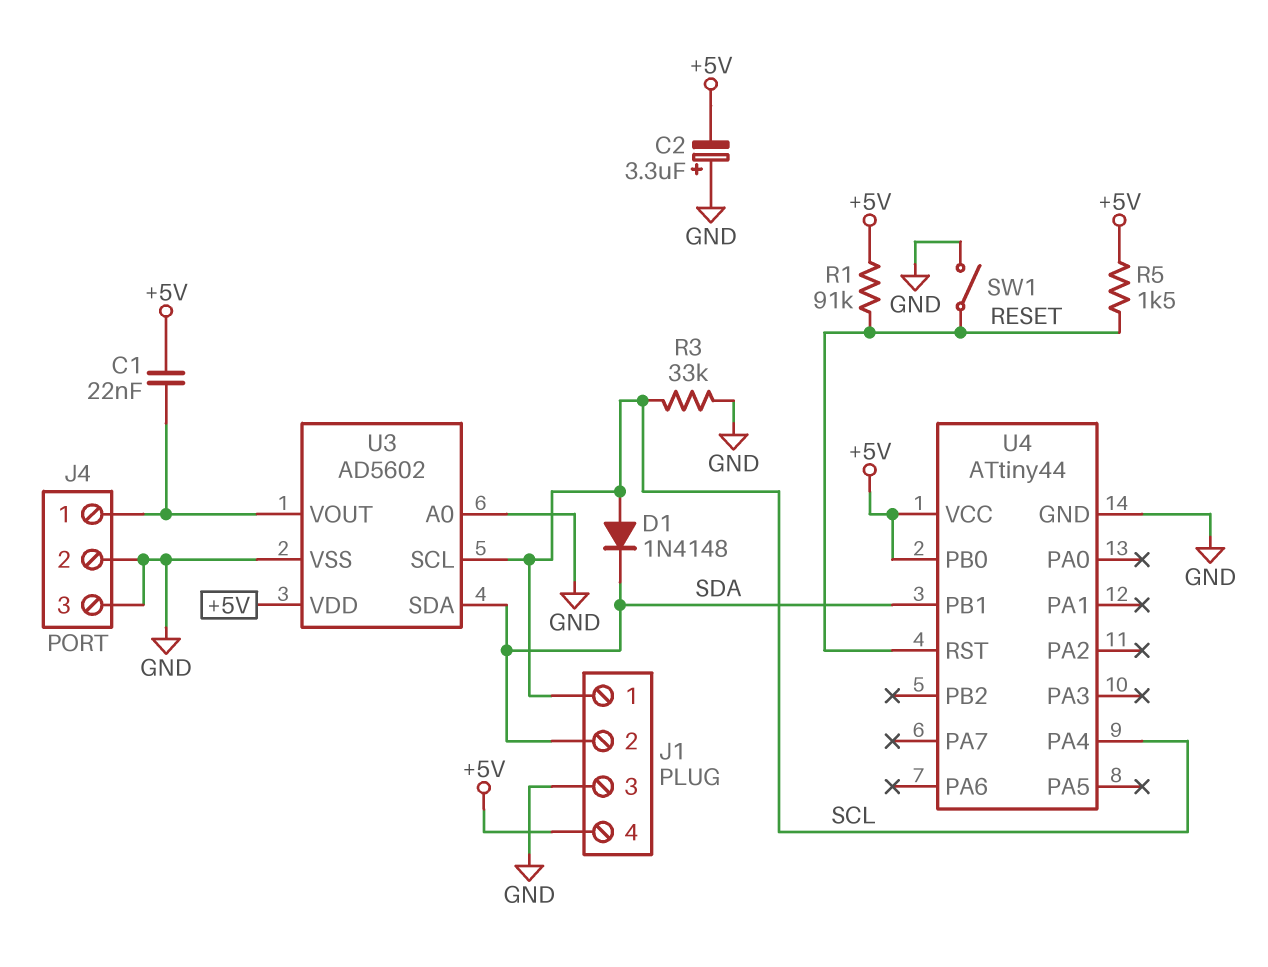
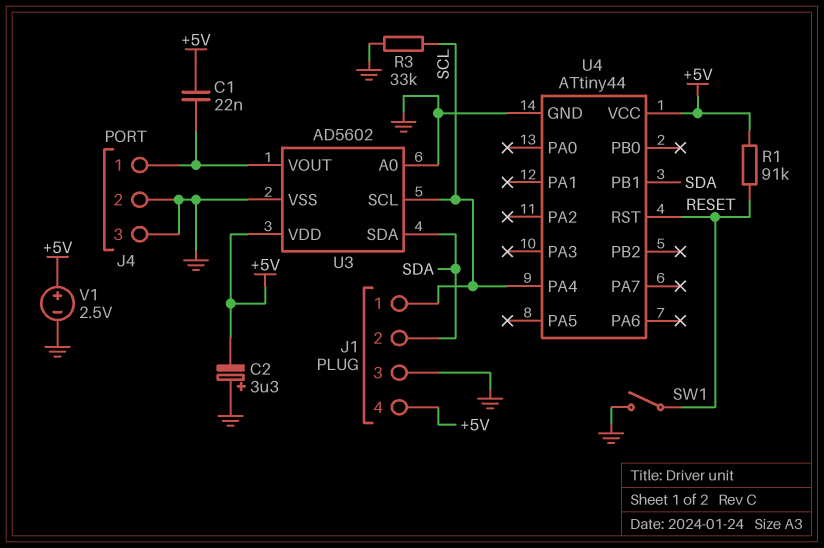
D1: diode 1N4148 (A SCL, K SDA) -> none
R5: 1.5k (+5V, RESET) -> none
U4 pin PB0: +5V -> none
V1: none -> 2.5V (plus +5V, minus GND)

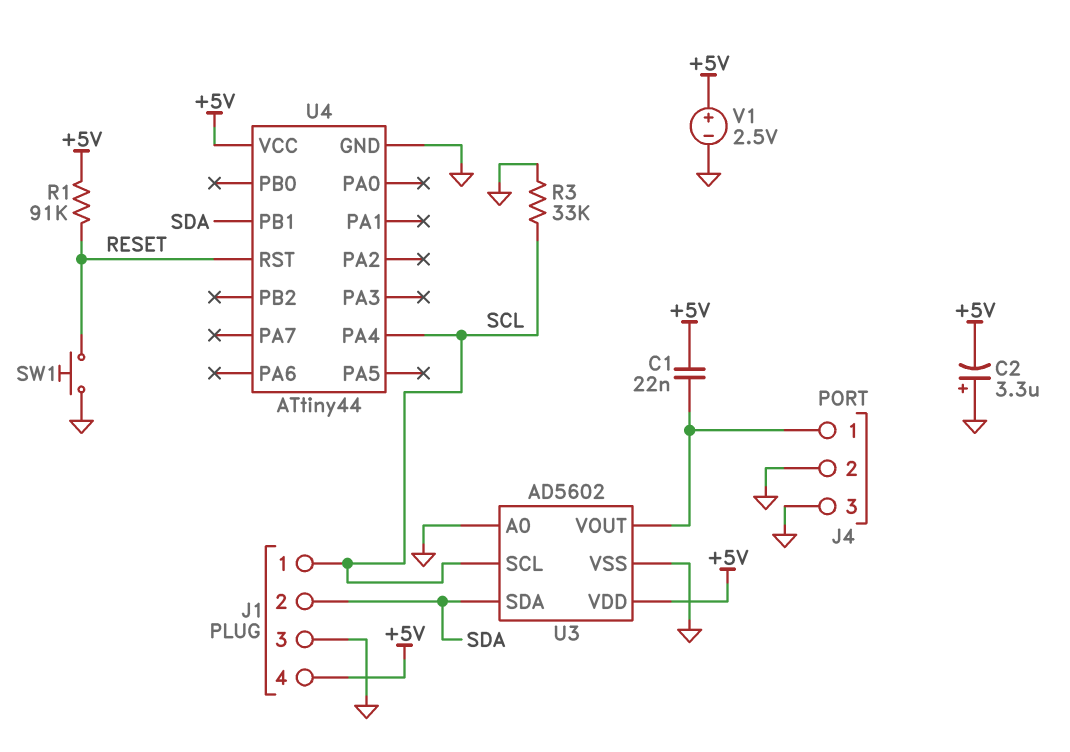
SW1: switch (GND, RESET) -> button (GND, RESET)

